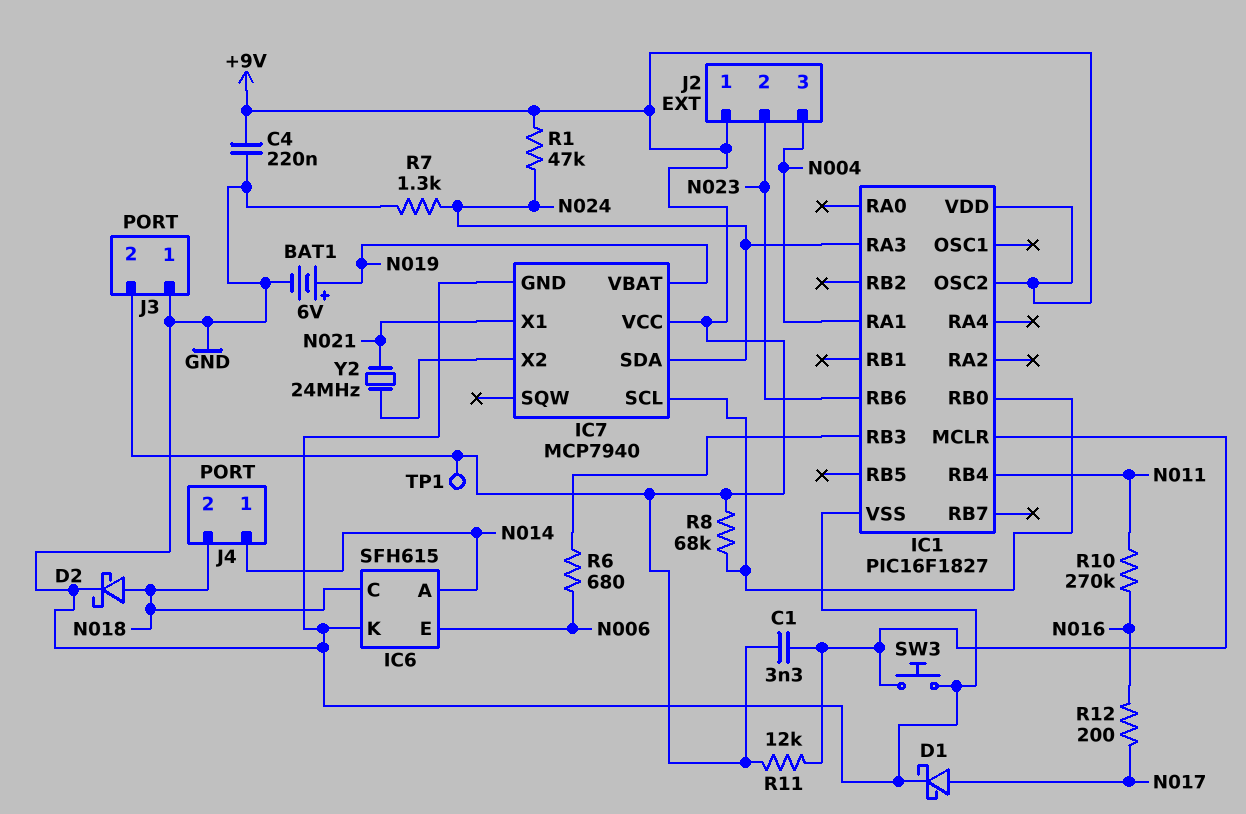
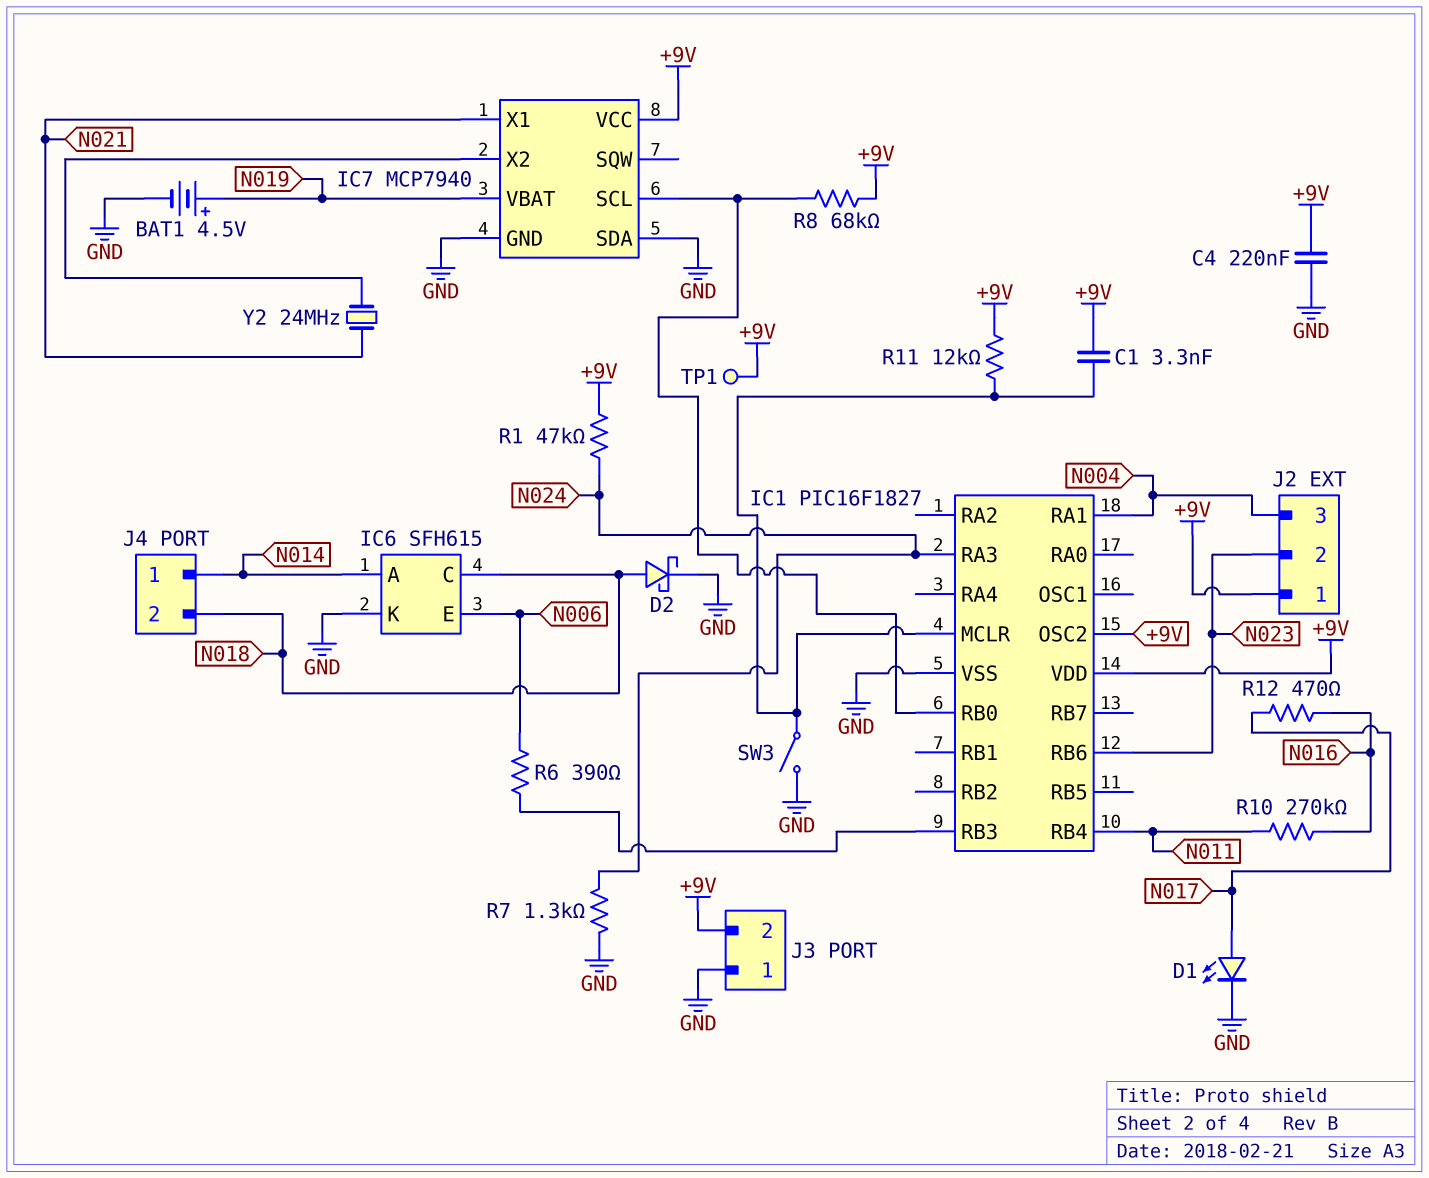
BAT1: 6V (plus N019, minus GND) -> 4.5V (plus N019, minus GND)
D1: schottky (A N017, K GND) -> LED (A N017, K GND)
IC7 pin SDA: N024 -> GND
R6: 680 (IC1/RB3, N006) -> 390 (IC1/RB3, N006)
R12: 200 (N016, N017) -> 470 (N016, N017)
SW3: button (GND, IC1/MCLR) -> switch (GND, IC1/MCLR)

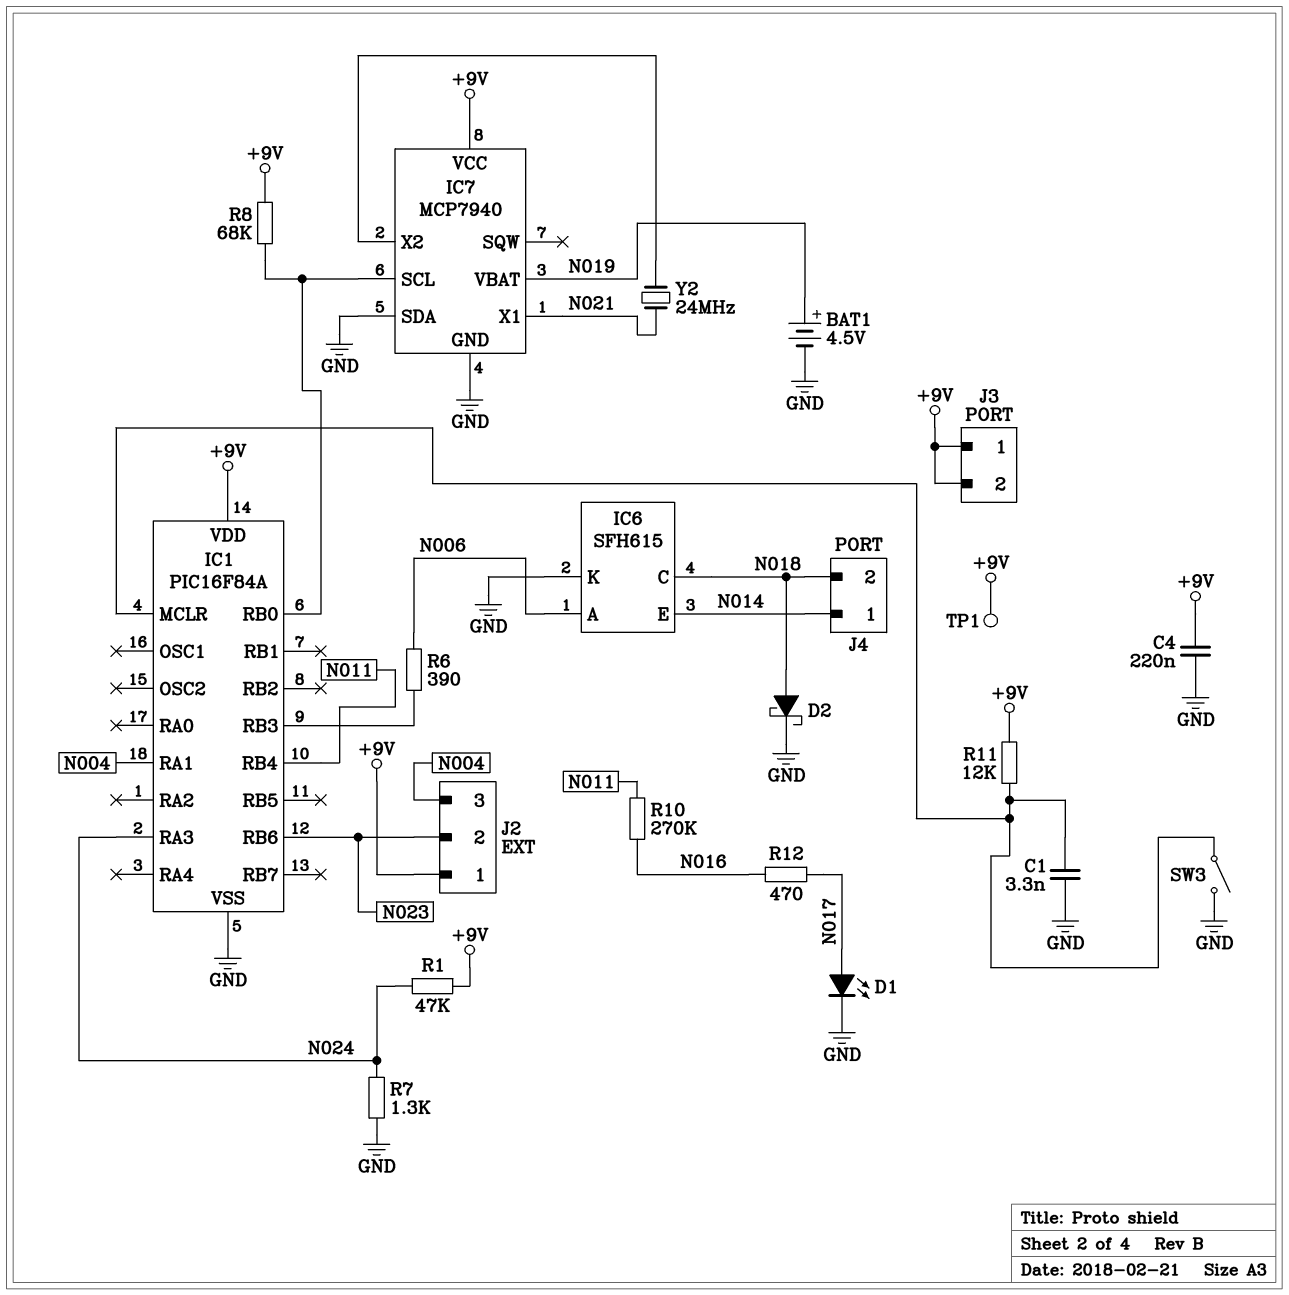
C1: 3.3nF (+9V, IC1/MCLR) -> 3.3nF (GND, IC1/MCLR)
IC1: PIC16F1827 -> PIC16F84A
IC1 pin OSC2: +9V -> none
IC6 pin A: N014 -> N006
IC6 pin E: N006 -> N014
J3 pin 1: GND -> +9V

